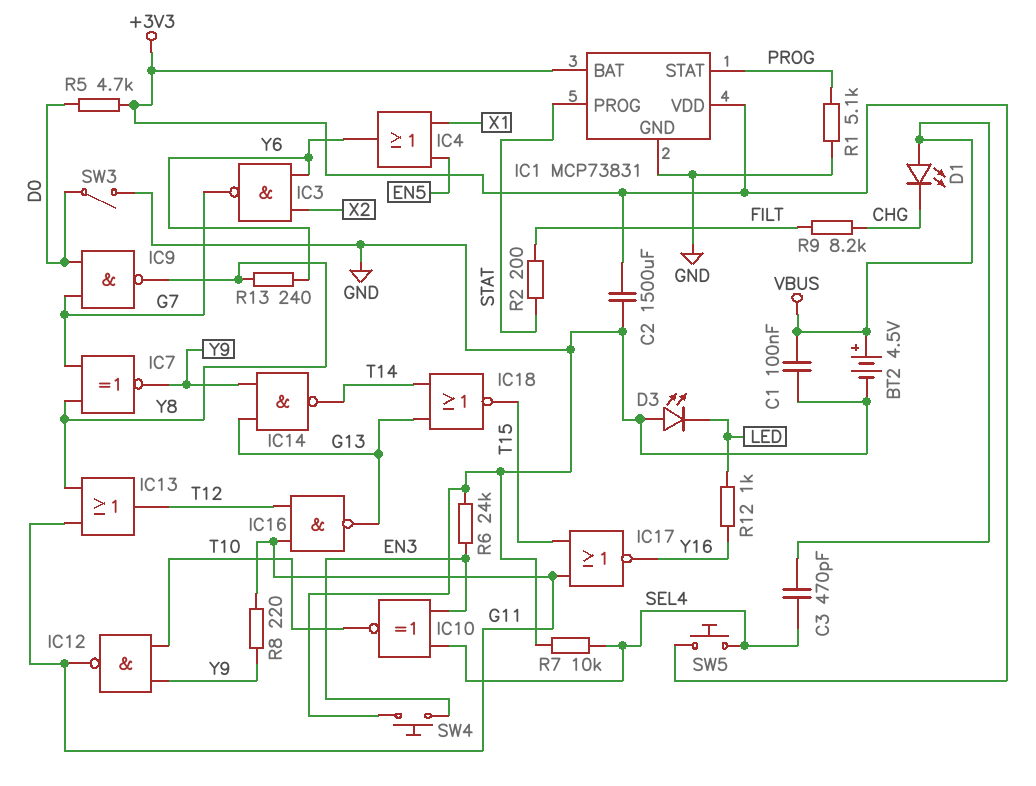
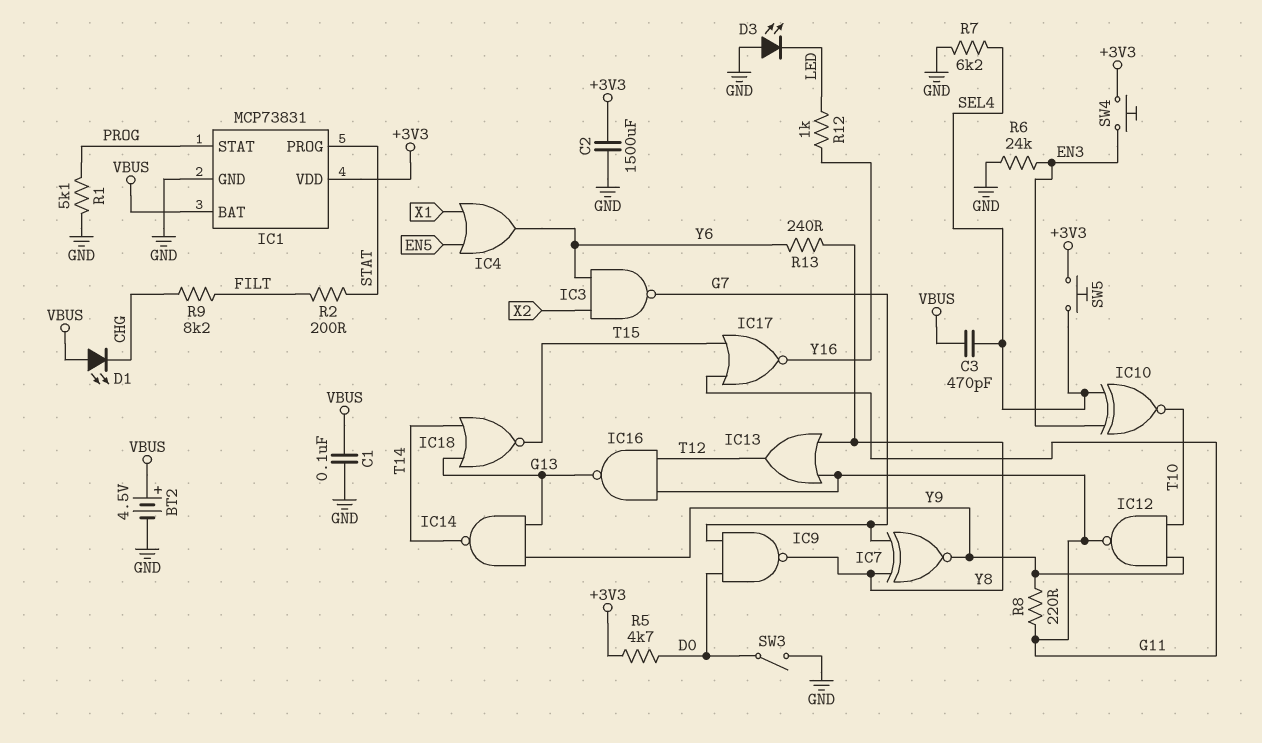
IC1 pin BAT: +3V3 -> VBUS
R7: 10k (GND, SEL4) -> 6.2k (GND, SEL4)
SW4: button (EN3, GND) -> button (+3V3, EN3)

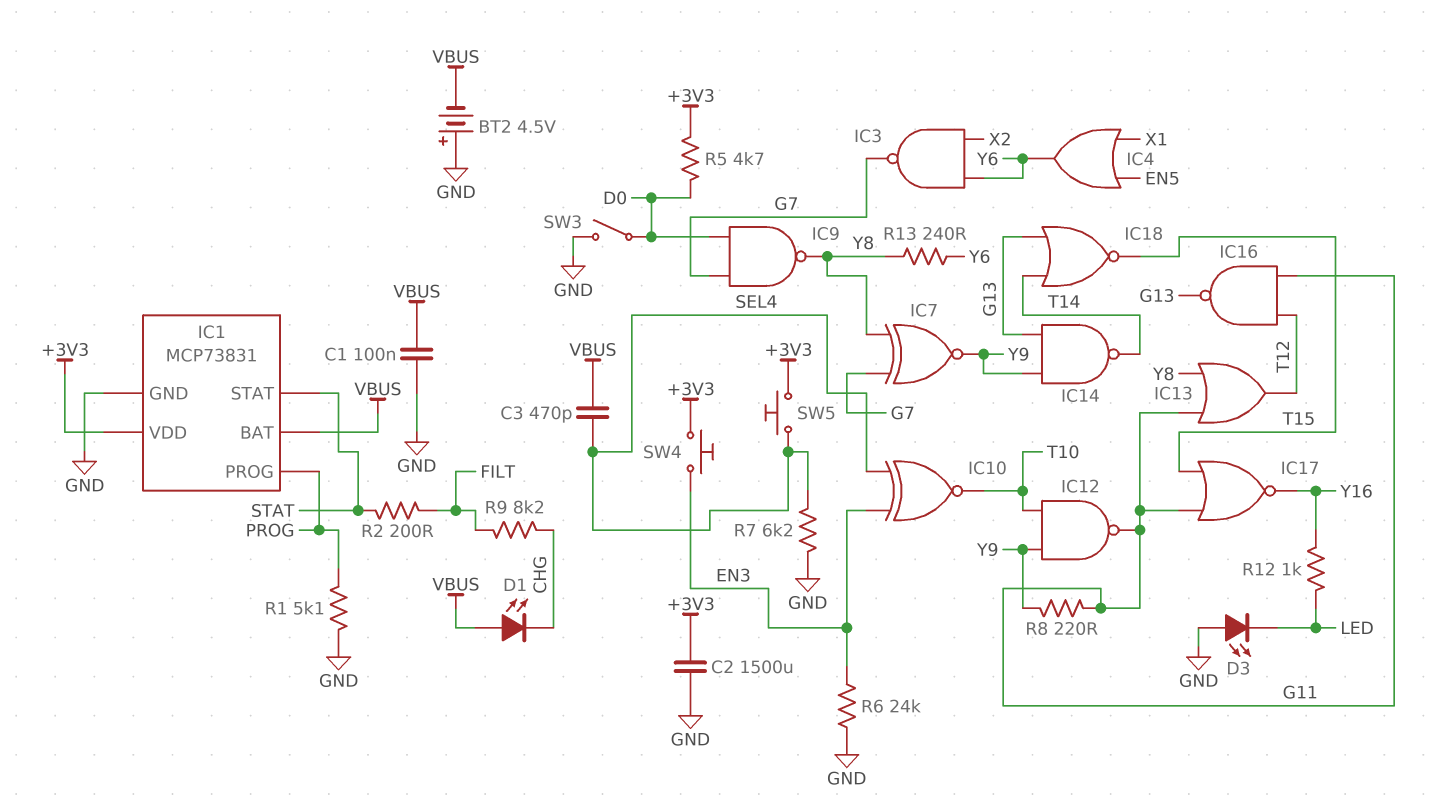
BT2: 4.5V (plus VBUS, minus GND) -> 4.5V (plus GND, minus VBUS)
IC1 pin PROG: STAT -> PROG
IC1 pin STAT: PROG -> STAT

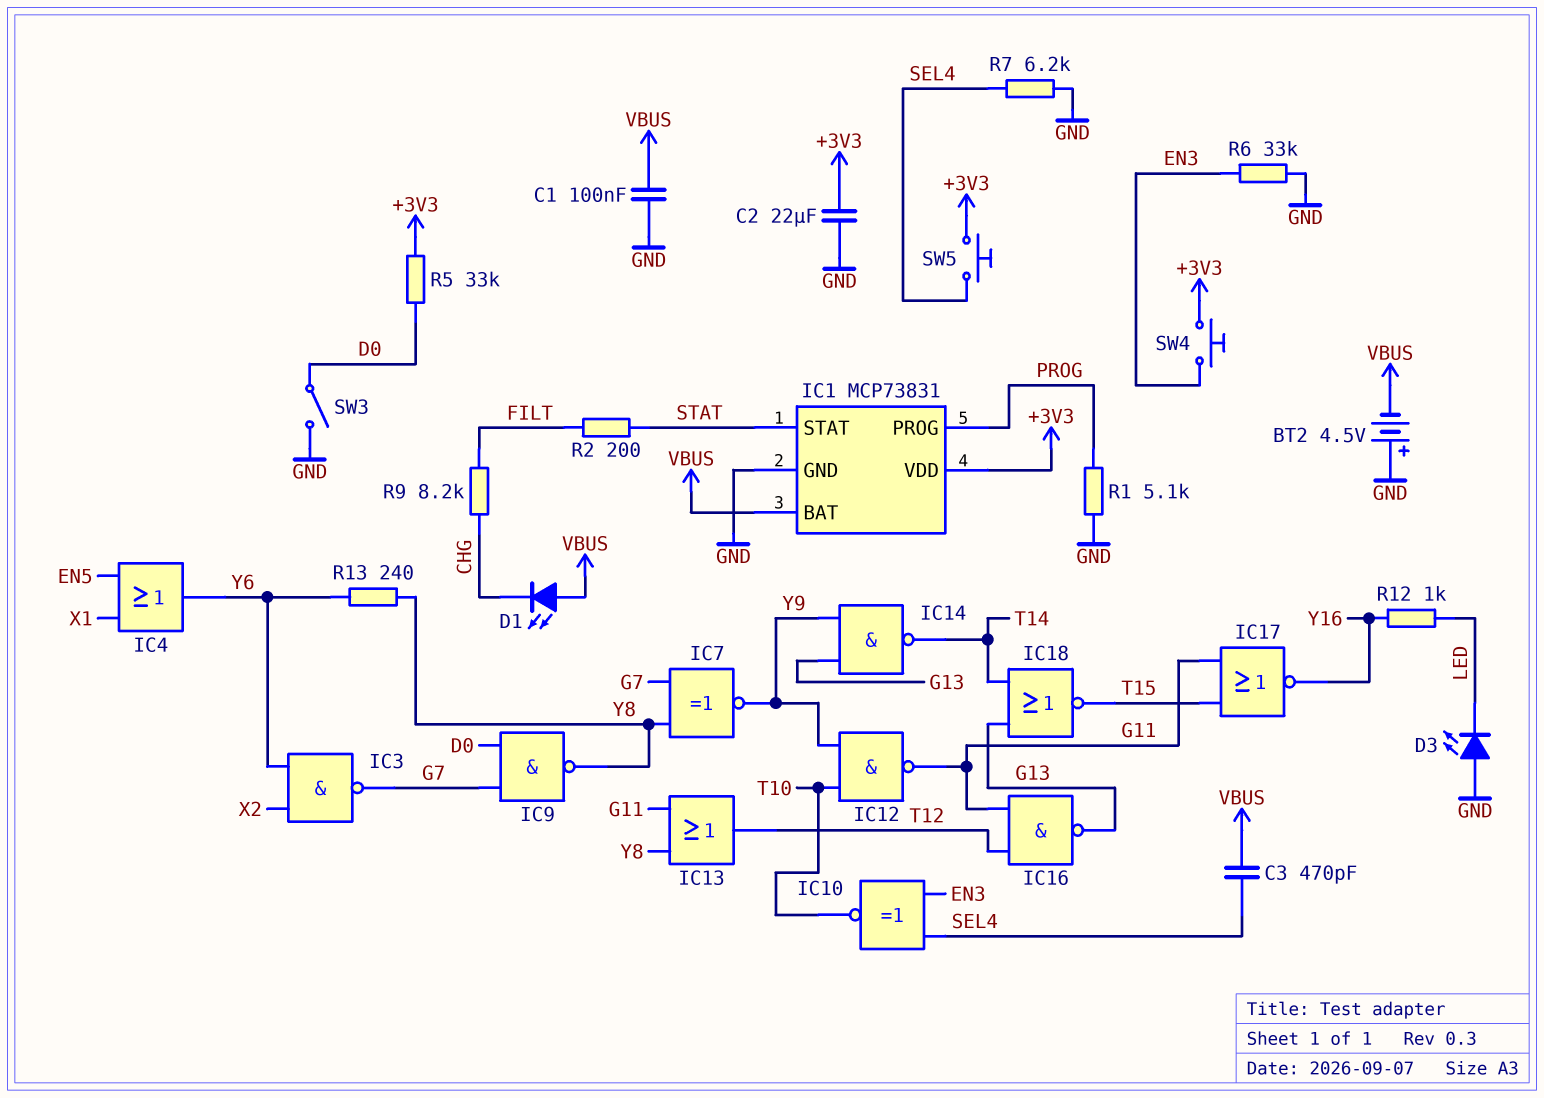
C2: 1500uF (+3V3, GND) -> 22uF (+3V3, GND)
R5: 4.7k (+3V3, D0) -> 33k (+3V3, D0)
R6: 24k (EN3, GND) -> 33k (EN3, GND)
R8: 220 (G11, Y9) -> none

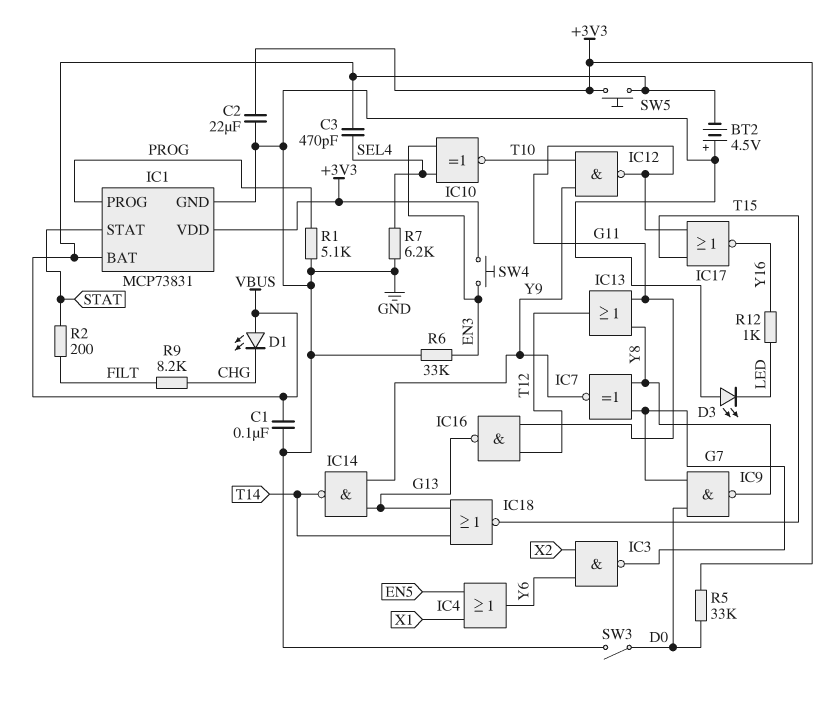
R13: 240 (Y6, Y8) -> none
SW5: button (+3V3, SEL4) -> button (+3V3, VBUS)

